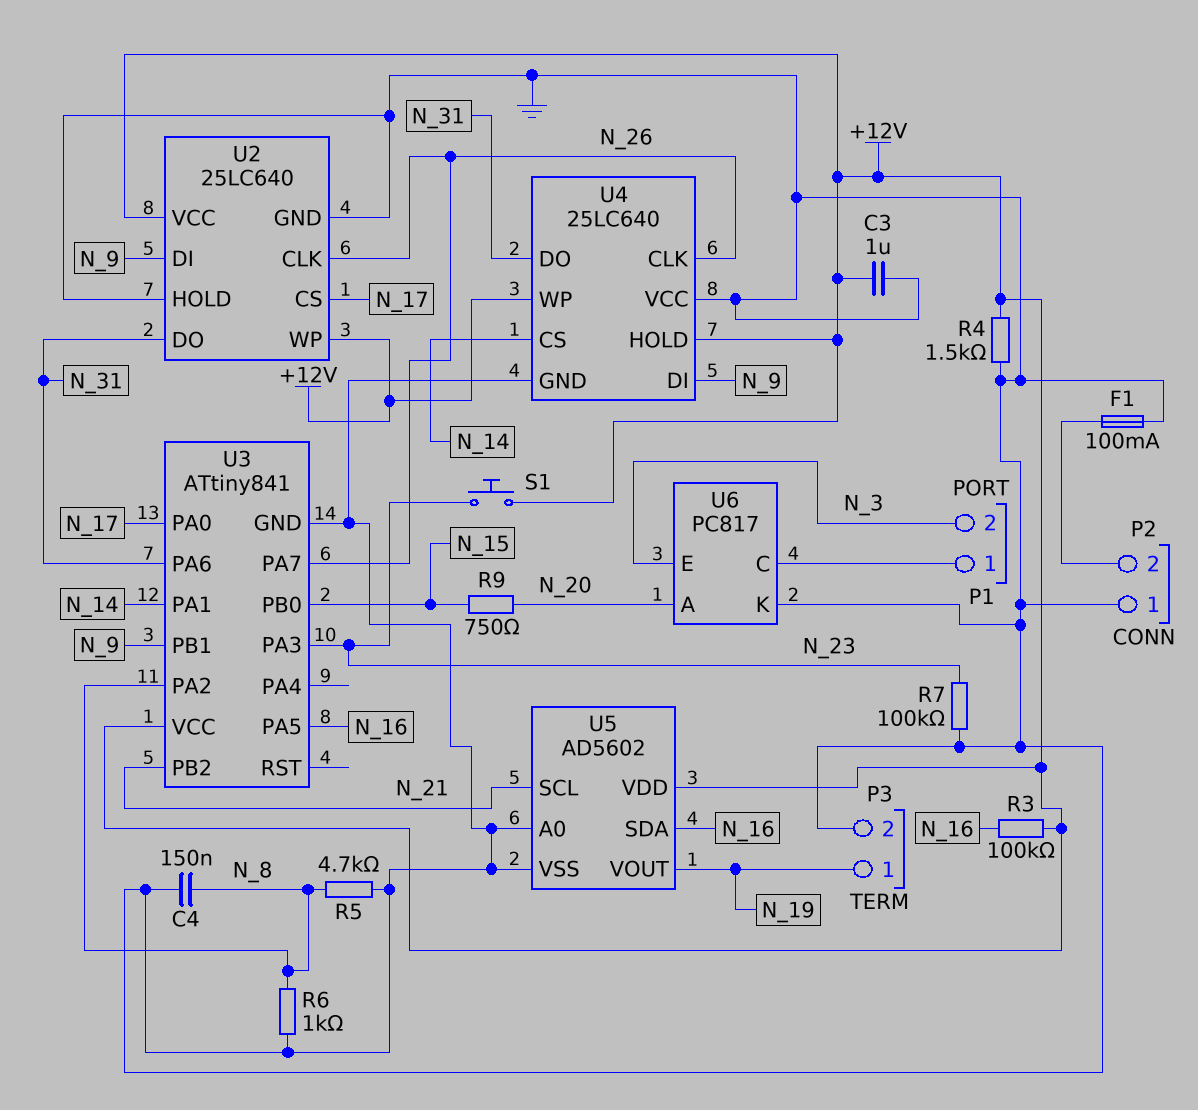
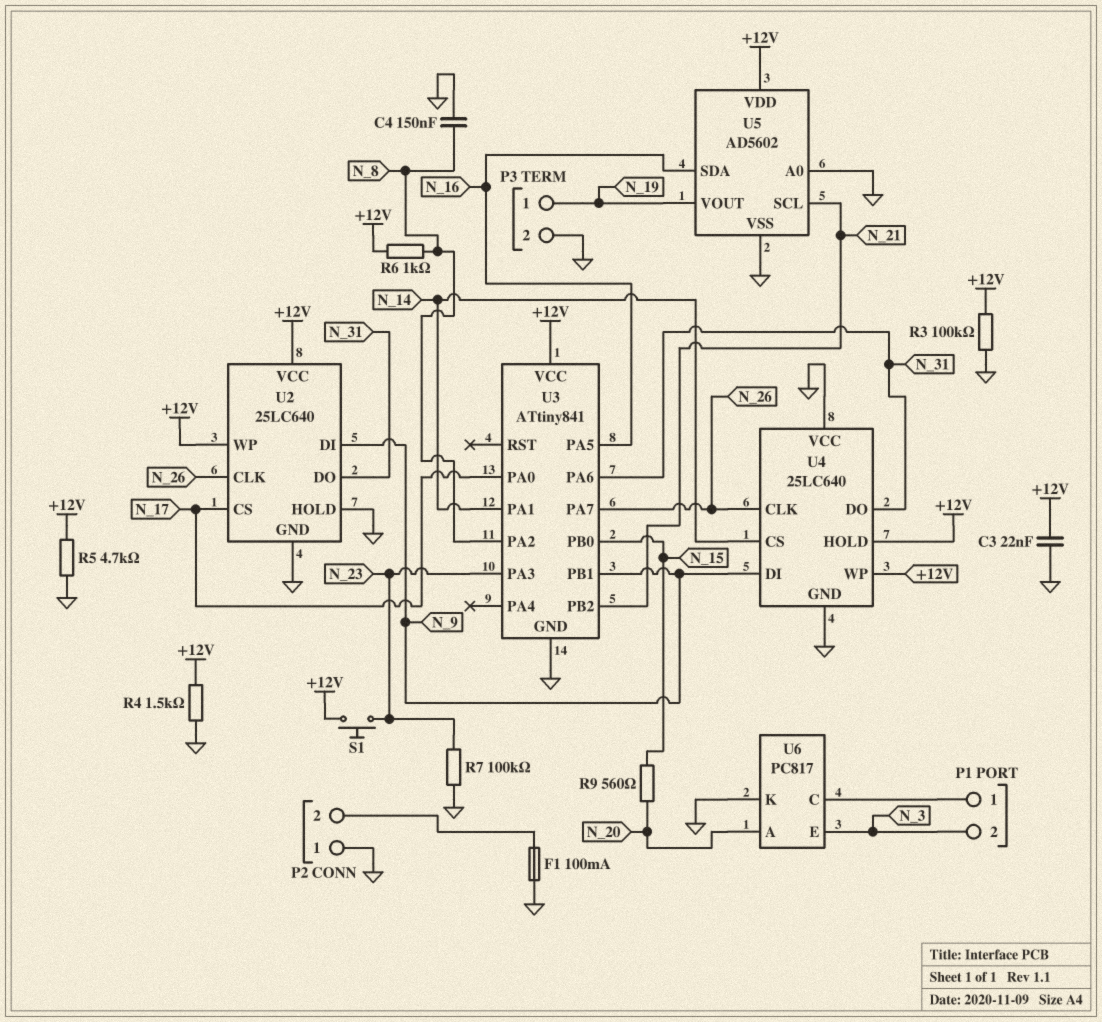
C3: 1uF (+12V, GND) -> 22nF (+12V, GND)
R3: 100k (+12V, N_16) -> 100k (+12V, GND)
R5: 4.7k (GND, N_8) -> 4.7k (+12V, GND)
R6: 1k (GND, N_8) -> 1k (+12V, N_8)
R9: 750 (N_15, N_20) -> 560 (N_15, N_20)

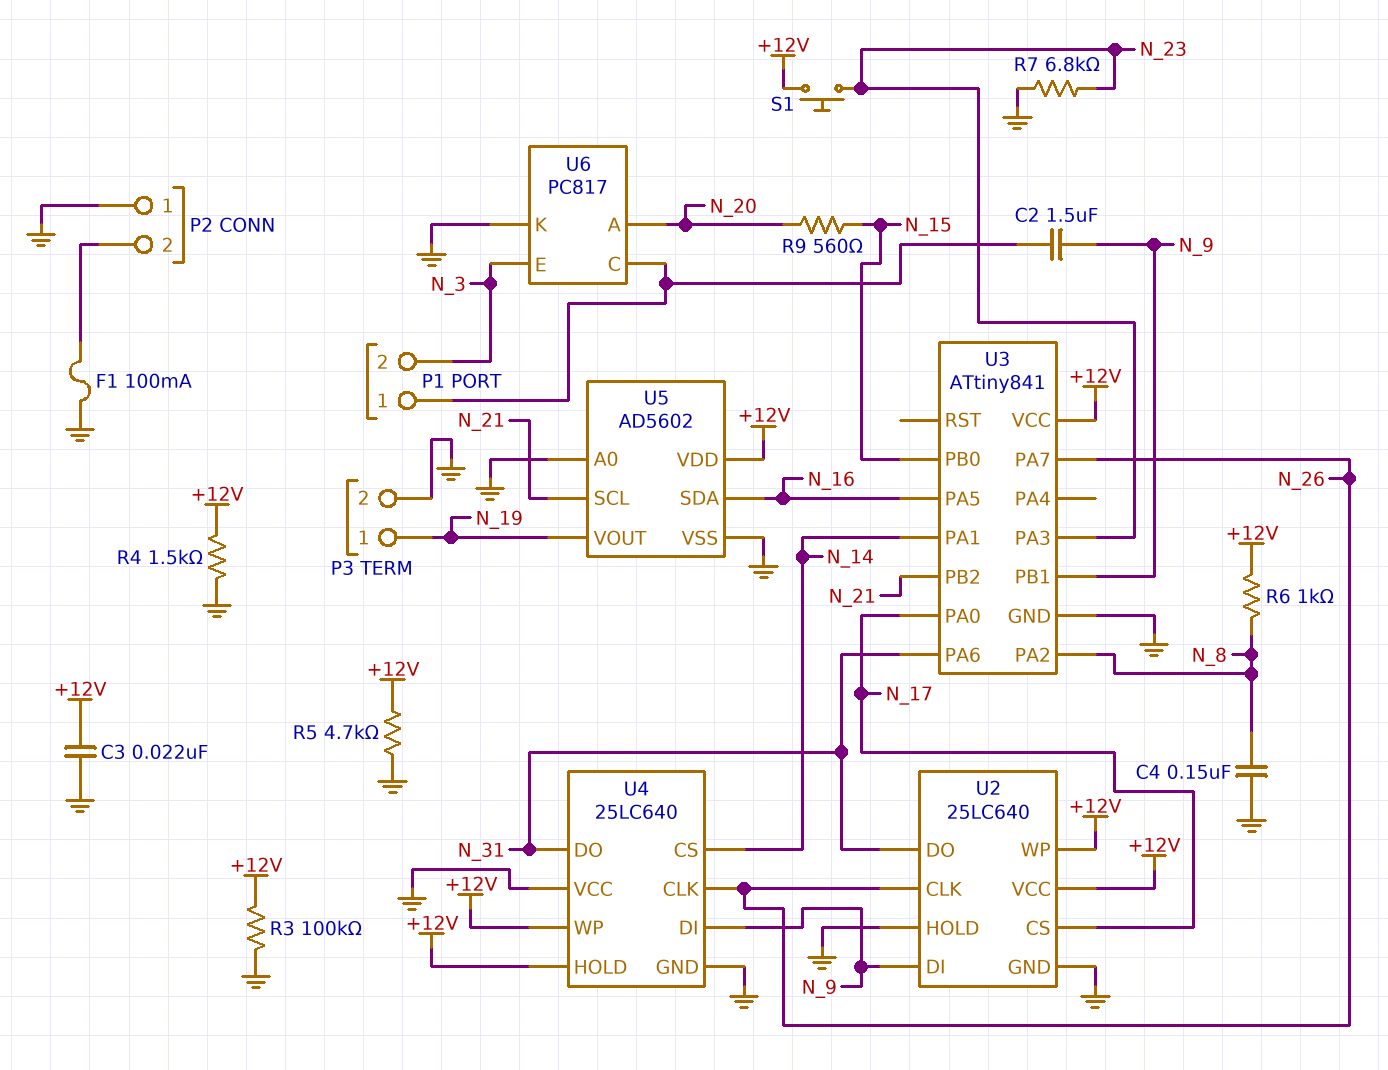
C2: none -> 1.5uF (N_9, P1/1)
R7: 100k (GND, N_23) -> 6.8k (GND, N_23)

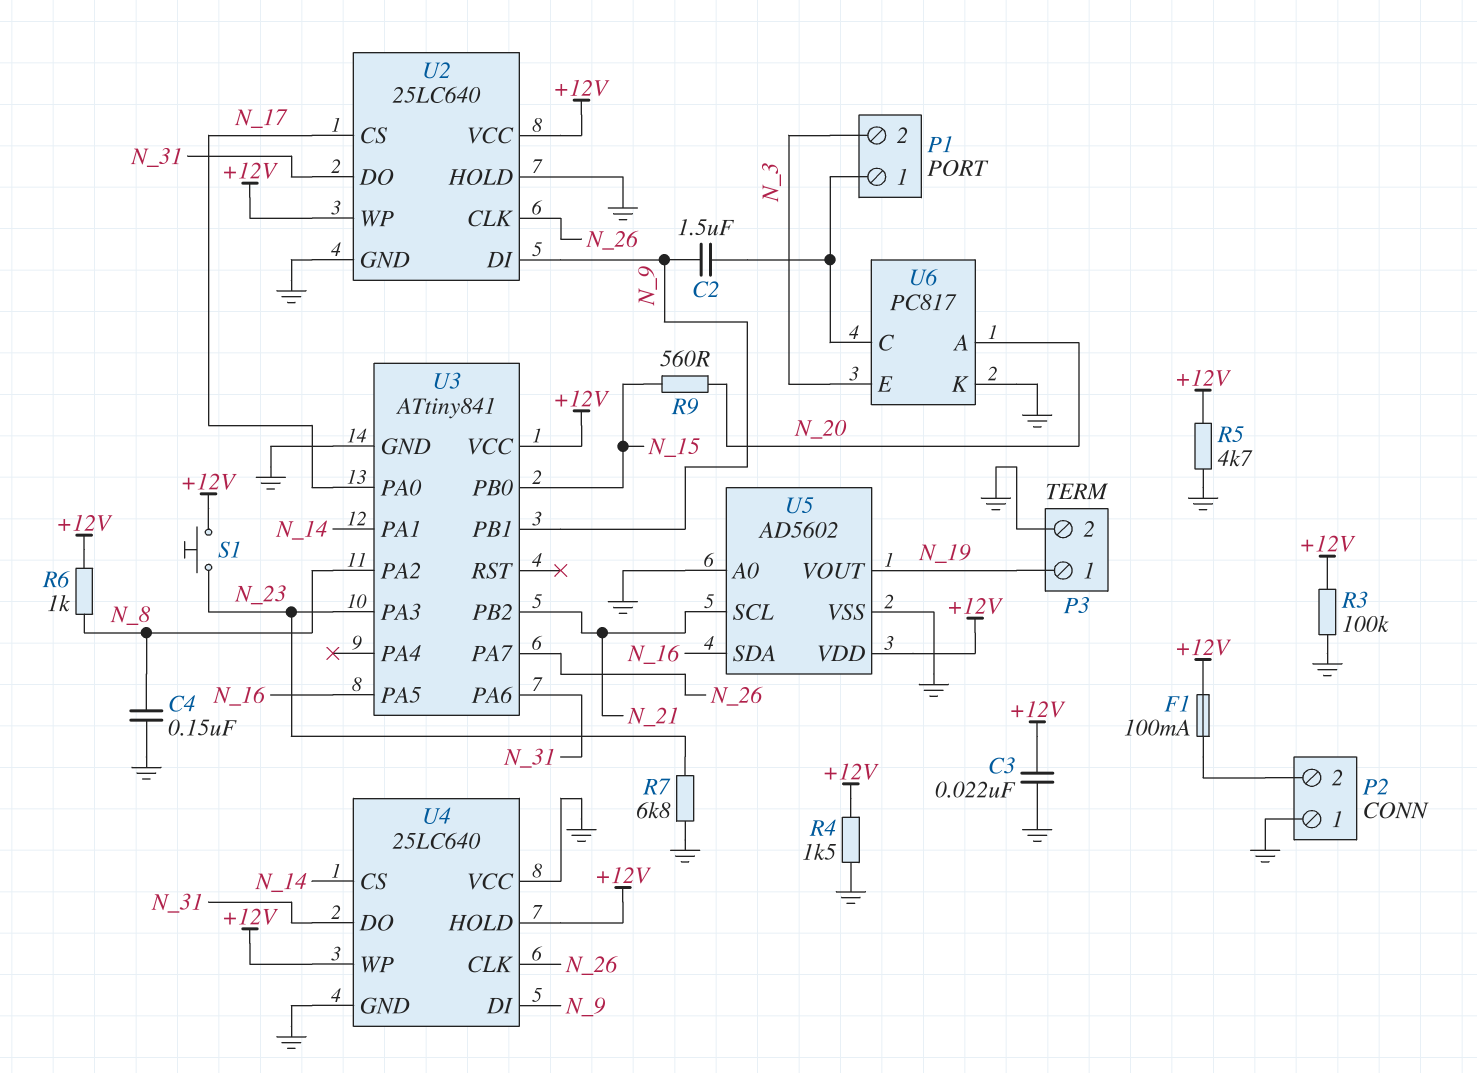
F1: 100mA (GND, P2/2) -> 100mA (+12V, P2/2)

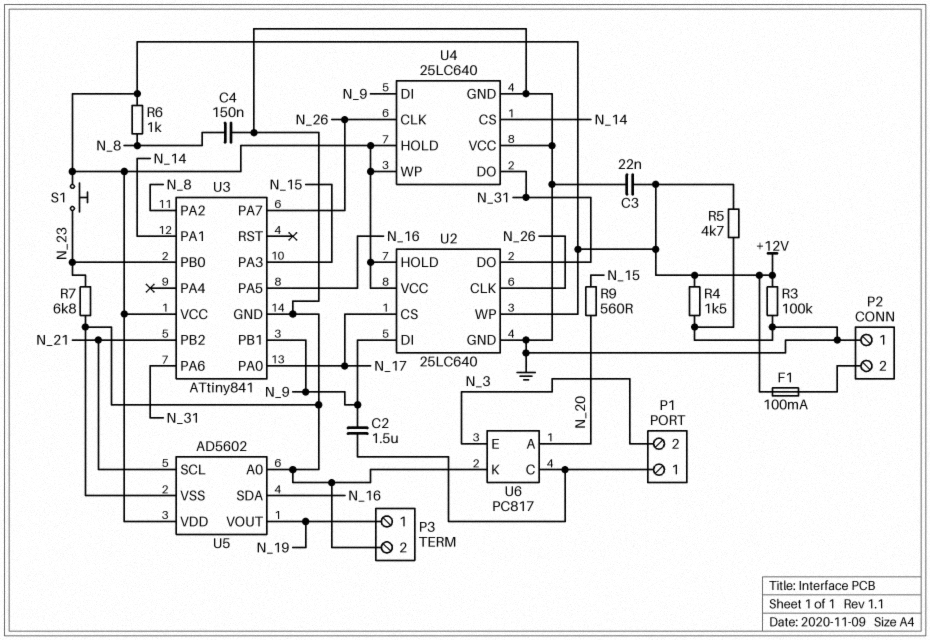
U2 pin HOLD: GND -> +12V
U3 pin PA3: N_23 -> N_15
U3 pin PB0: N_15 -> N_23

